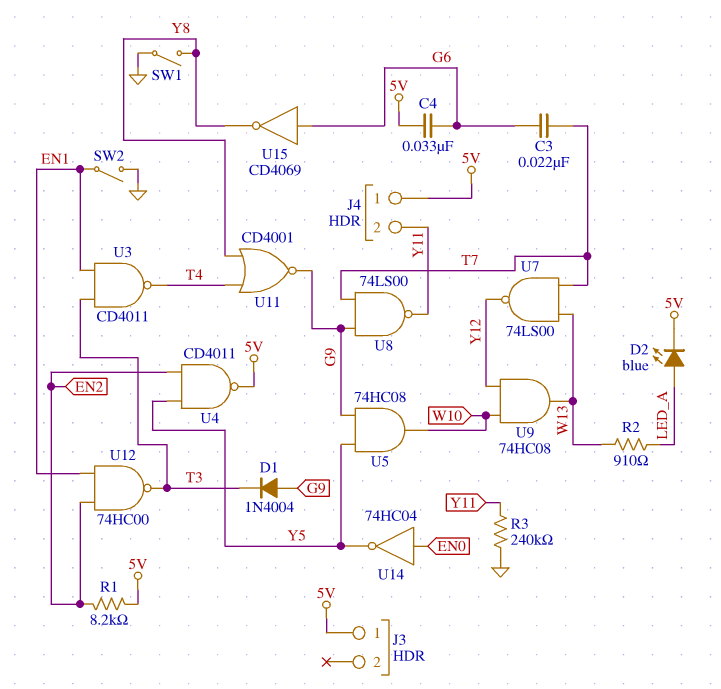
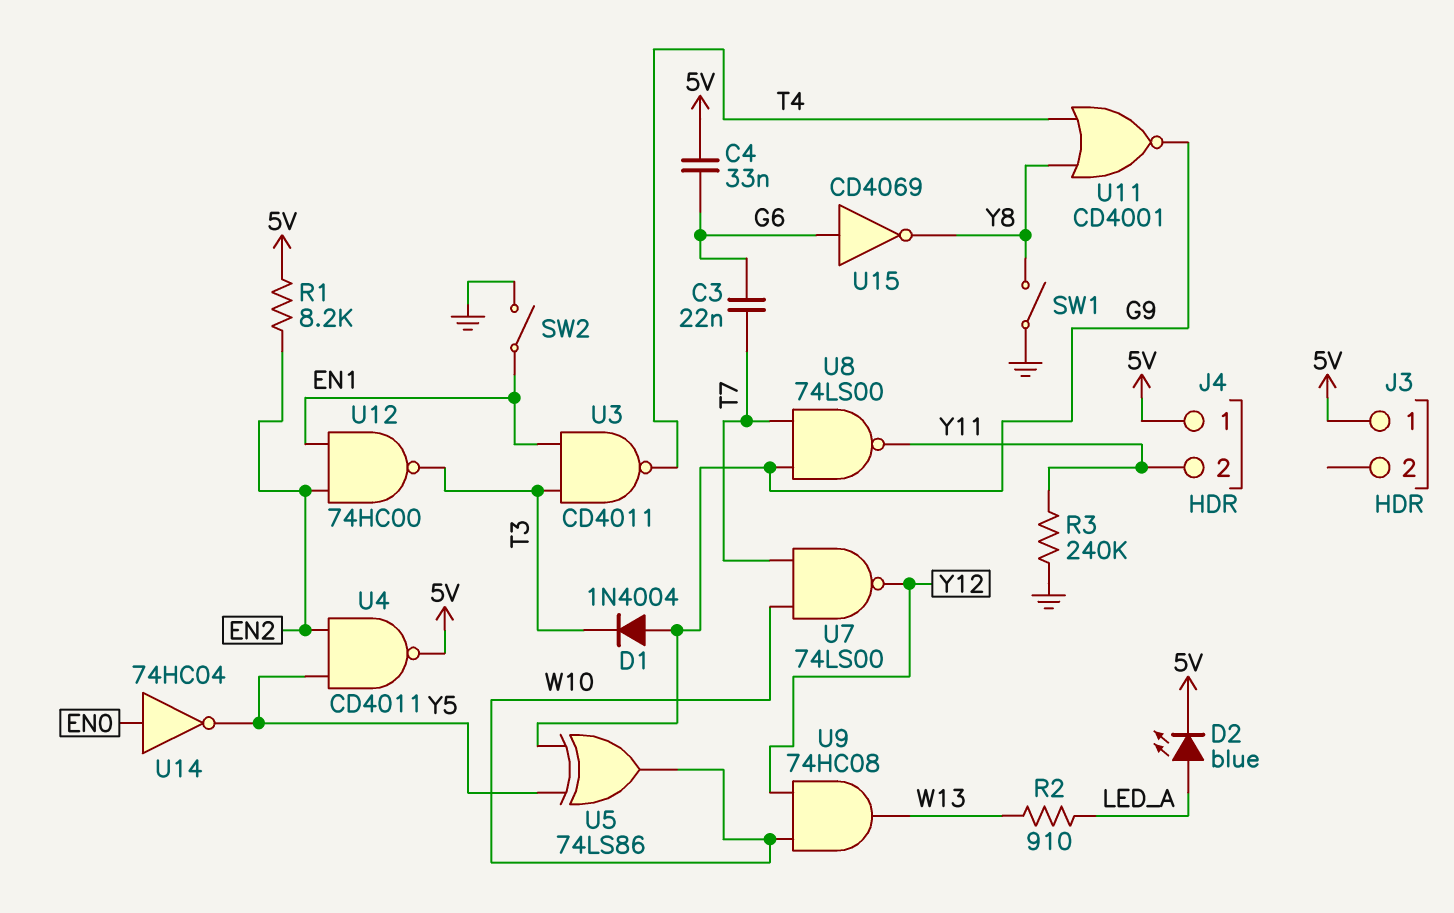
U5: AND 74HC08 (in G9, in Y5, out W10) -> XOR 74LS86 (in G9, in Y5, out W10)
U7: NAND 74LS00 (in T7, in W13, out Y12) -> NAND 74LS00 (in T7, in W10, out Y12)

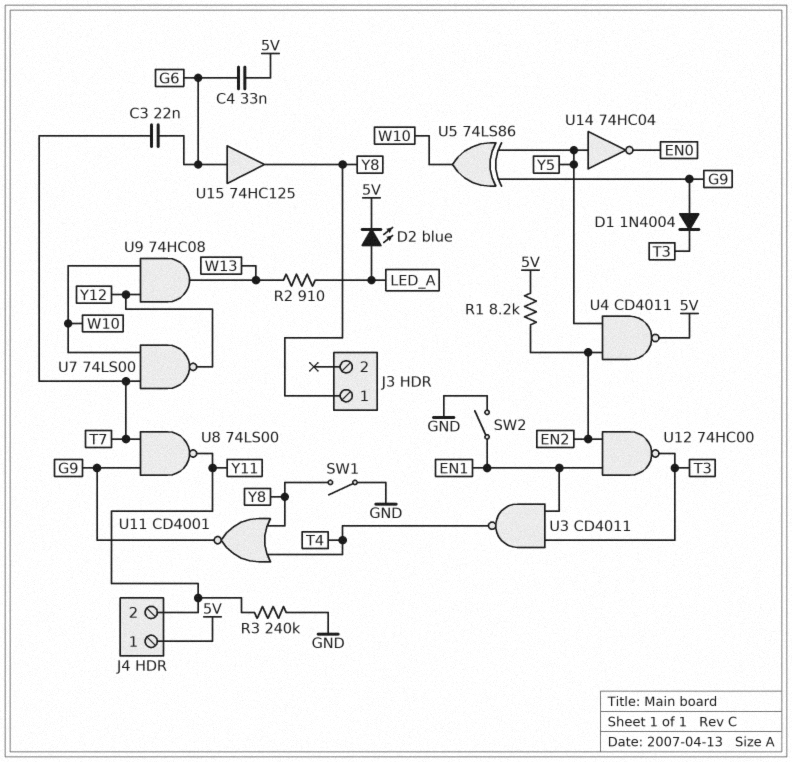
J3 pin 1: 5V -> Y8
U14: NOT 74HC04 (in EN0, out Y5) -> NOT 74HC04 (in Y5, out EN0)
U15: NOT CD4069 (in G6, out Y8) -> buffer 74HC125 (in G6, out Y8)

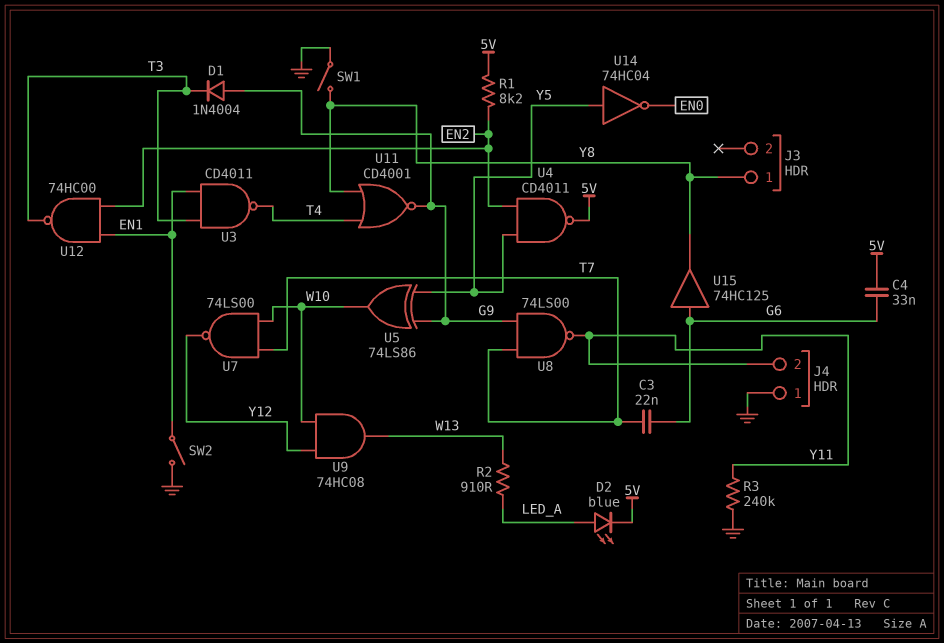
J4 pin 1: 5V -> GND

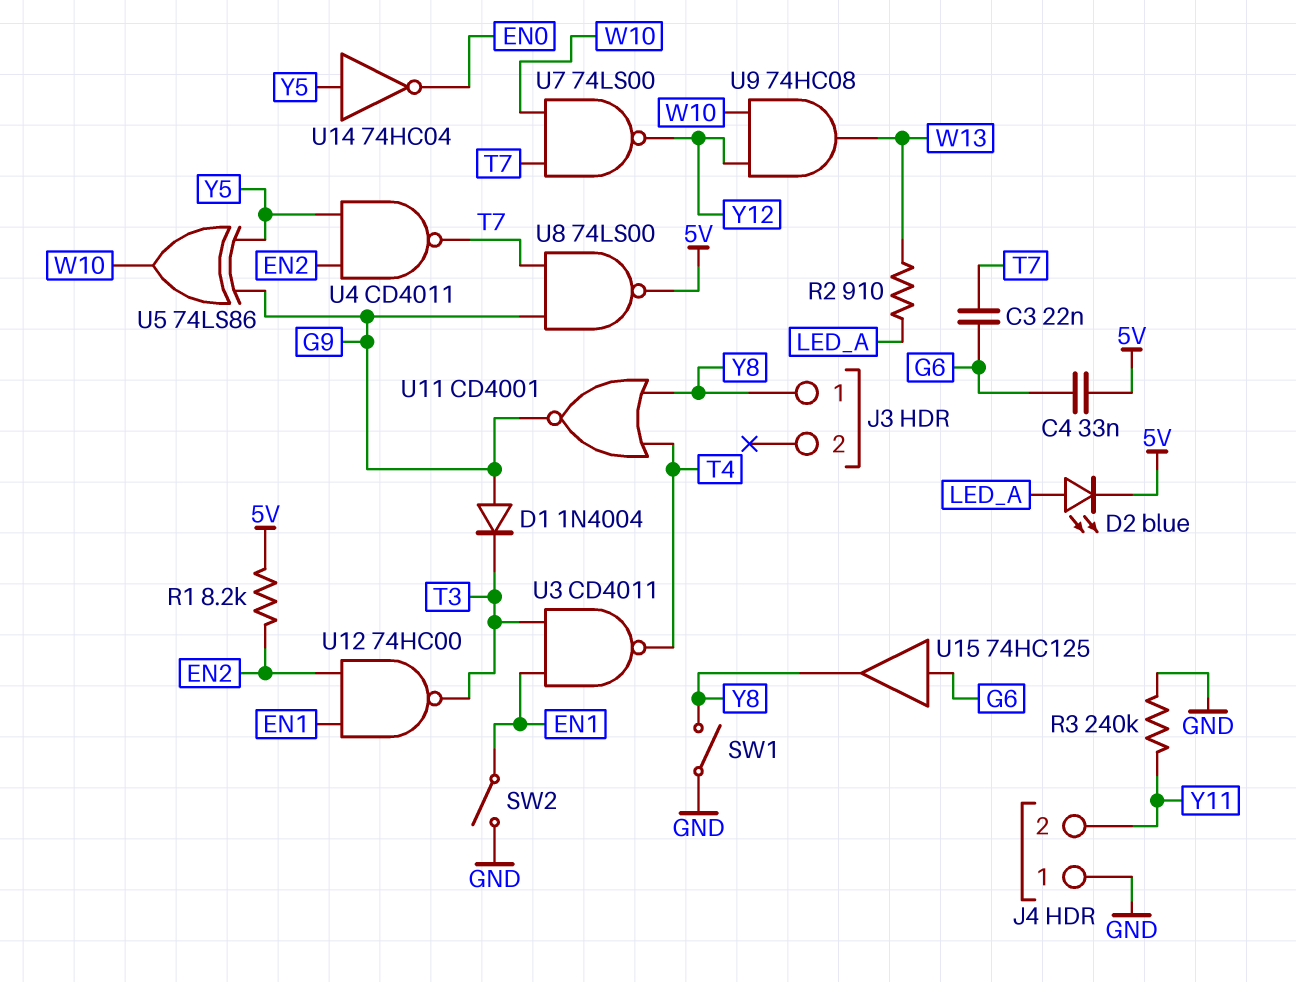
U4: NAND CD4011 (in EN2, in Y5, out 5V) -> NAND CD4011 (in EN2, in Y5, out T7)
U8: NAND 74LS00 (in G9, in T7, out Y11) -> NAND 74LS00 (in G9, in T7, out 5V)

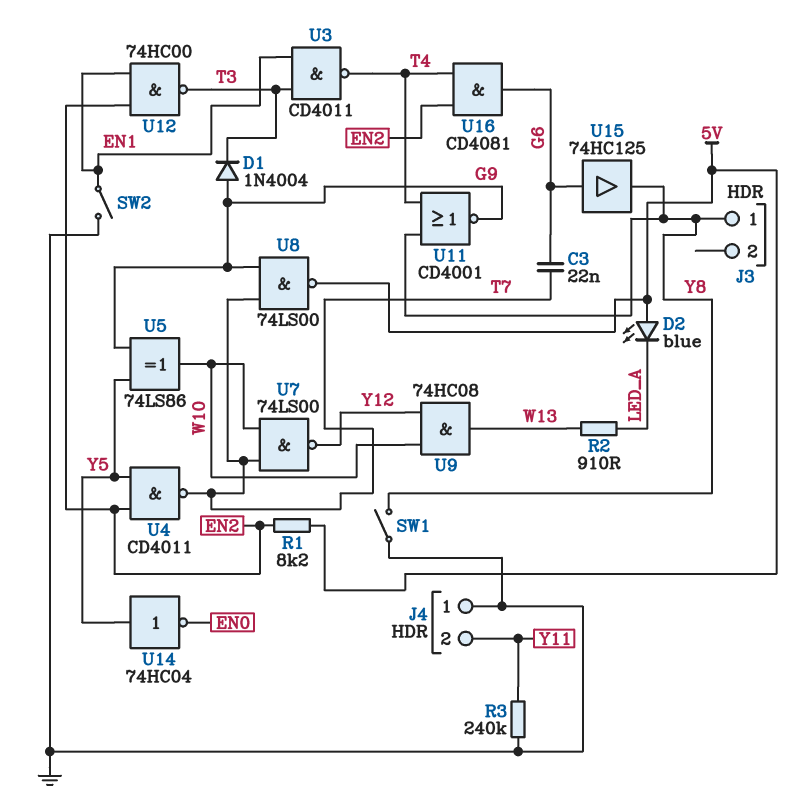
C4: 33nF (5V, G6) -> none
D2: LED blue (A LED_A, K 5V) -> LED blue (A 5V, K LED_A)
U16: none -> AND CD4081 (in EN2, in T4, out G6)

